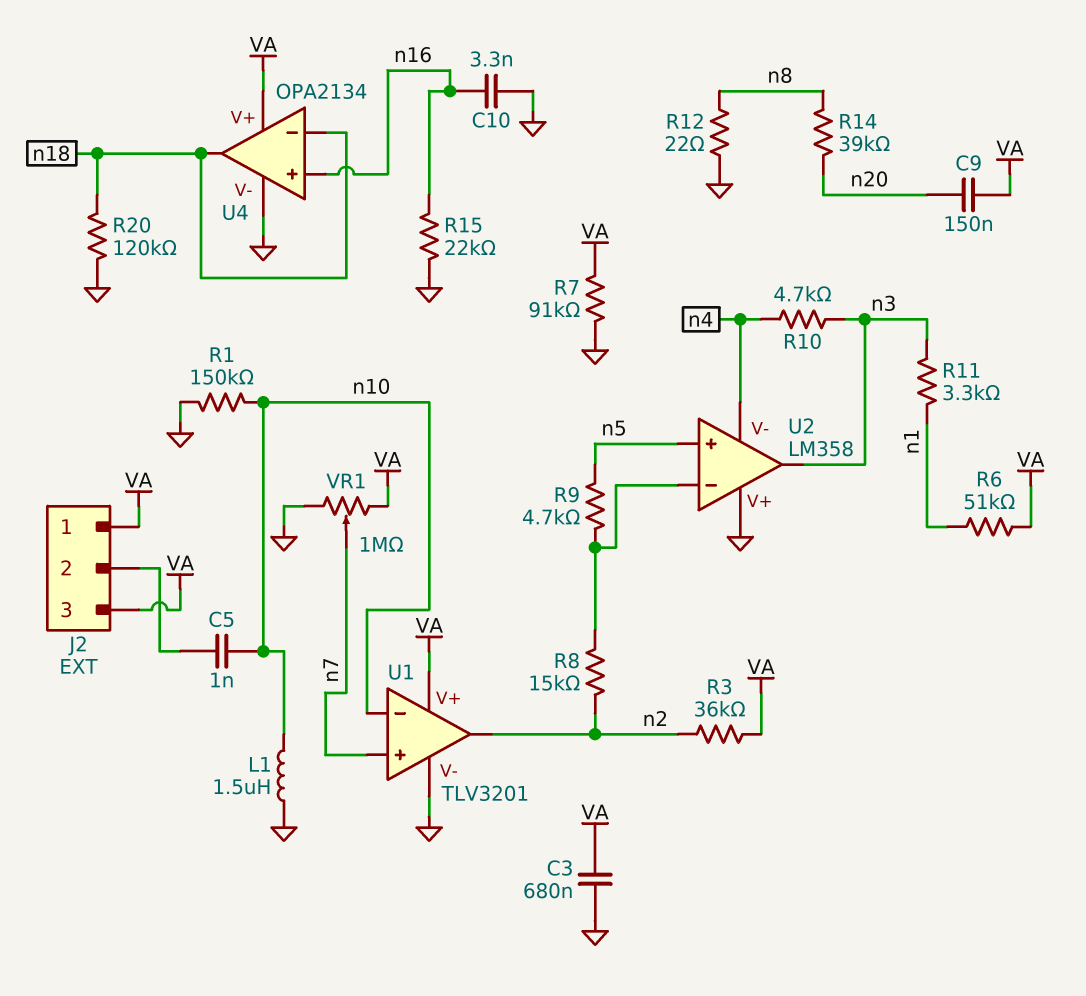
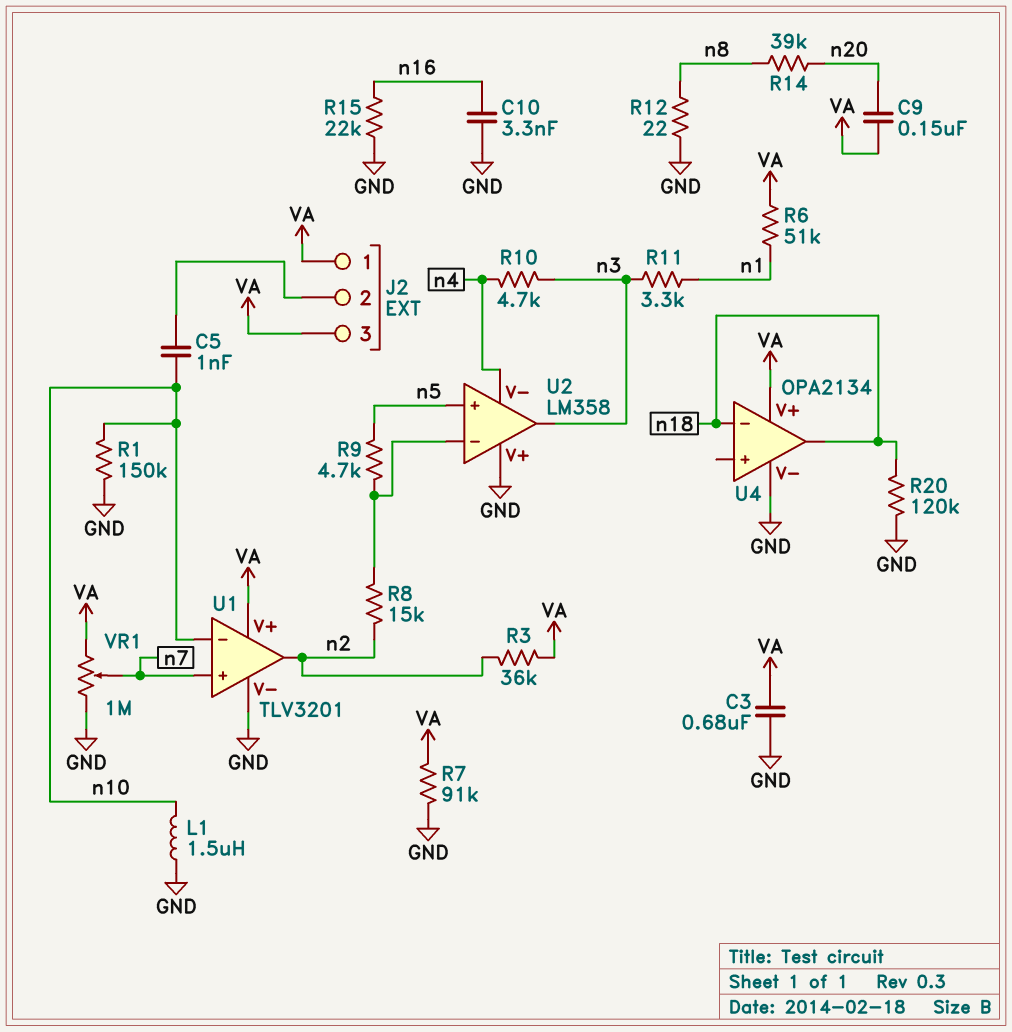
U4 pin in+: n16 -> none

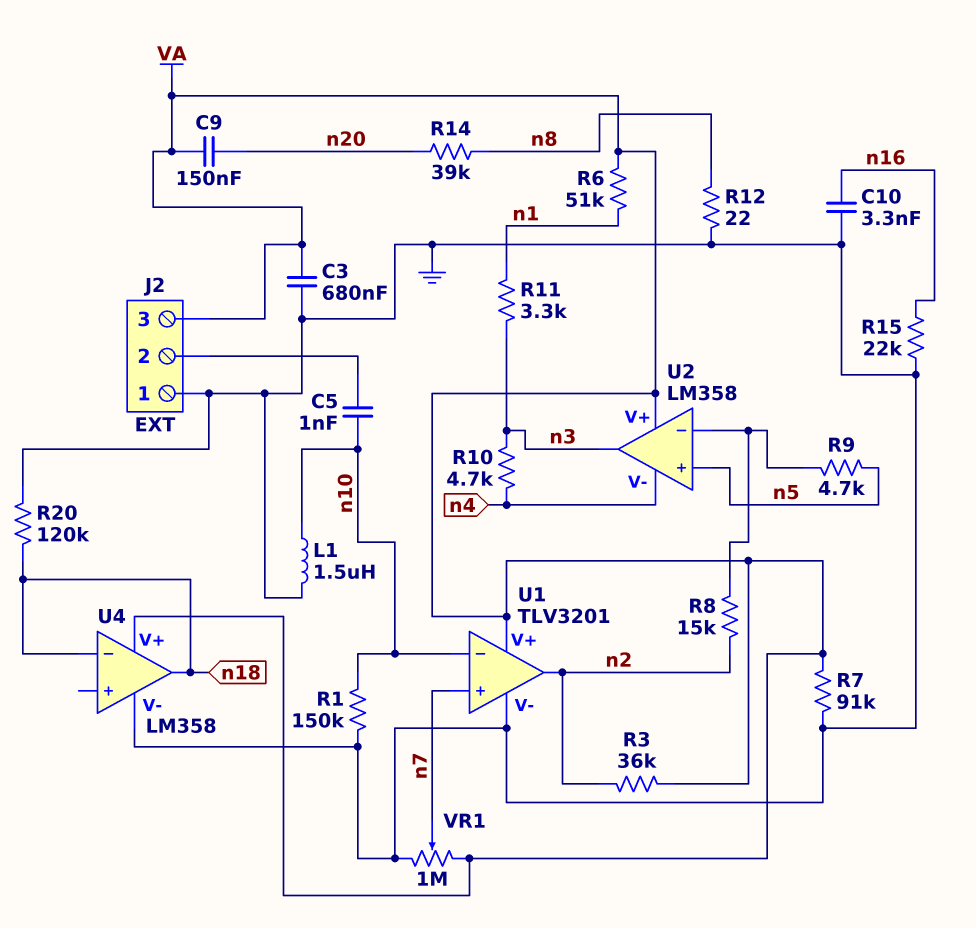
J2 pin 1: VA -> GND
U2 pin V+: GND -> VA
U4: OPA2134 -> LM358

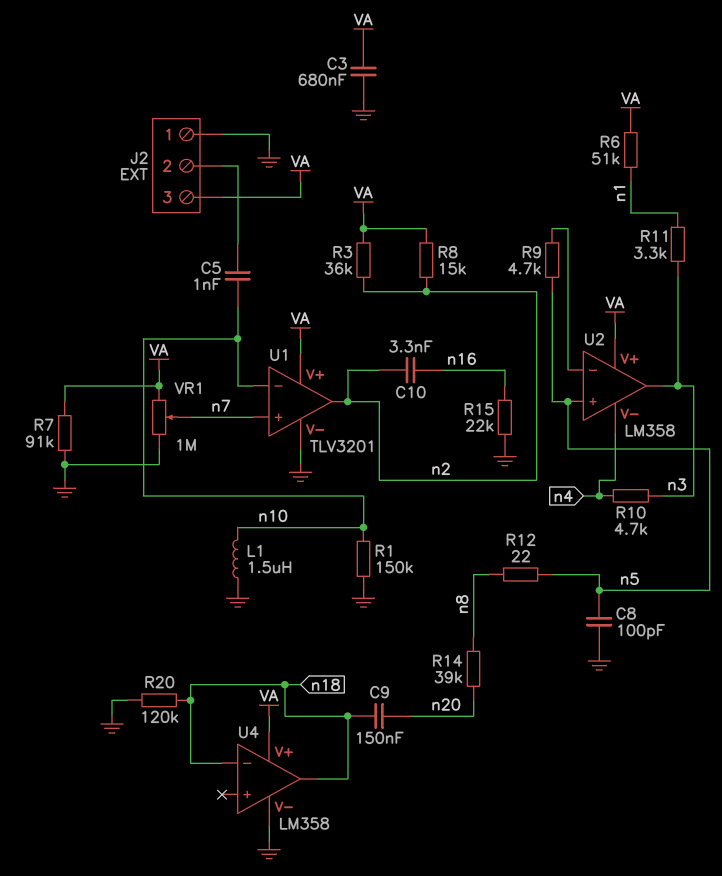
C8: none -> 100pF (GND, n5)
C9: 150nF (VA, n20) -> 150nF (n18, n20)
C10: 3.3nF (GND, n16) -> 3.3nF (n2, n16)
R8: 15k (U2/in-, n2) -> 15k (VA, n2)
R12: 22 (GND, n8) -> 22 (n5, n8)

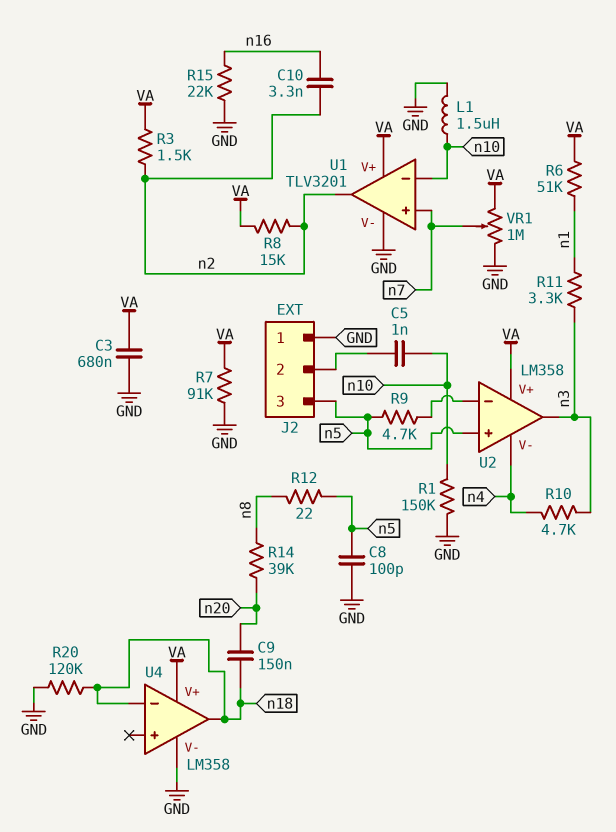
J2 pin 3: VA -> n5
R3: 36k (VA, n2) -> 1.5k (VA, n2)

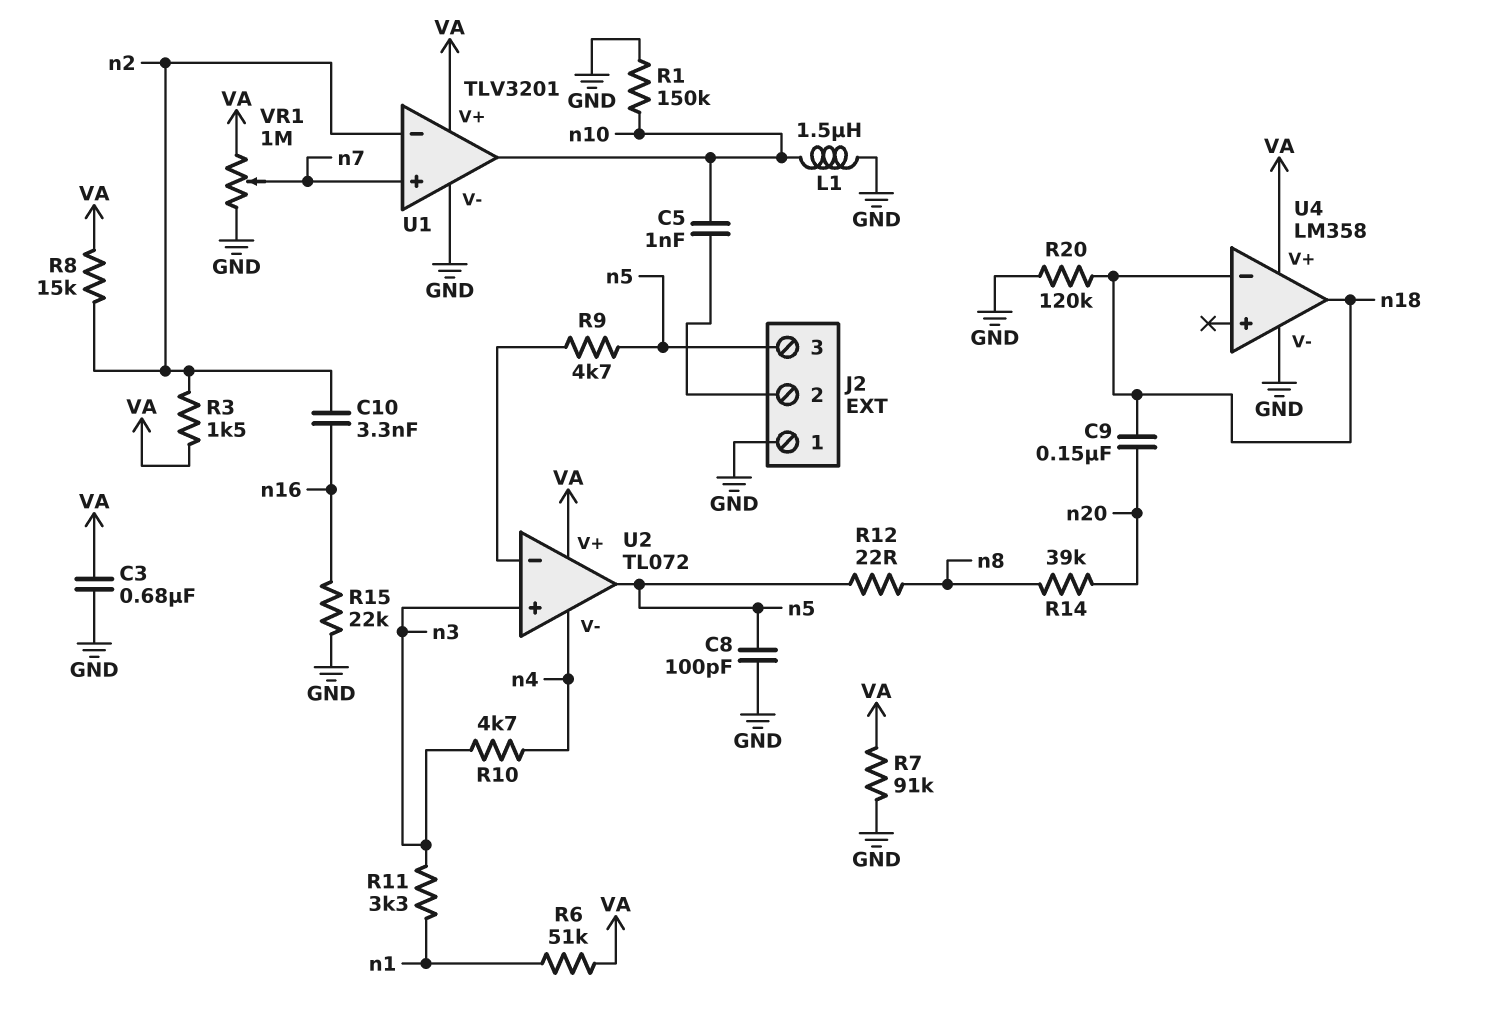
U1 pin in-: n10 -> n2
U1 pin out: n2 -> n10
U2: LM358 -> TL072
U2 pin in+: n5 -> n3
U2 pin out: n3 -> n5

